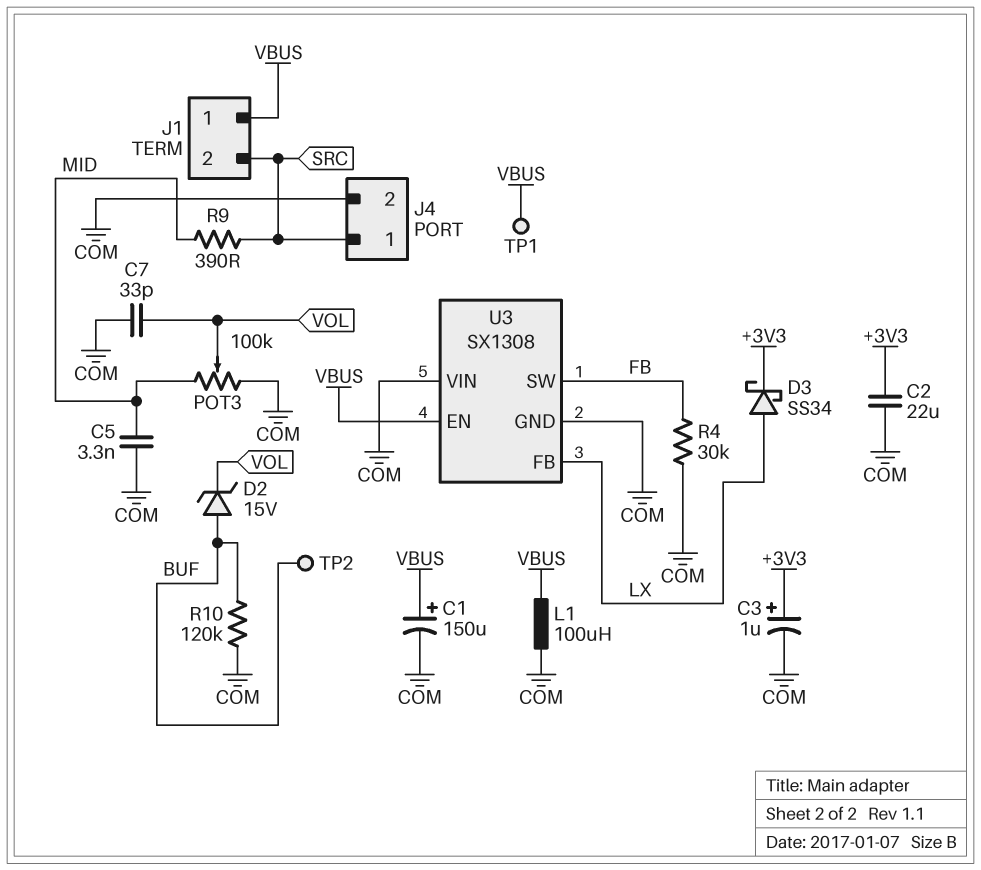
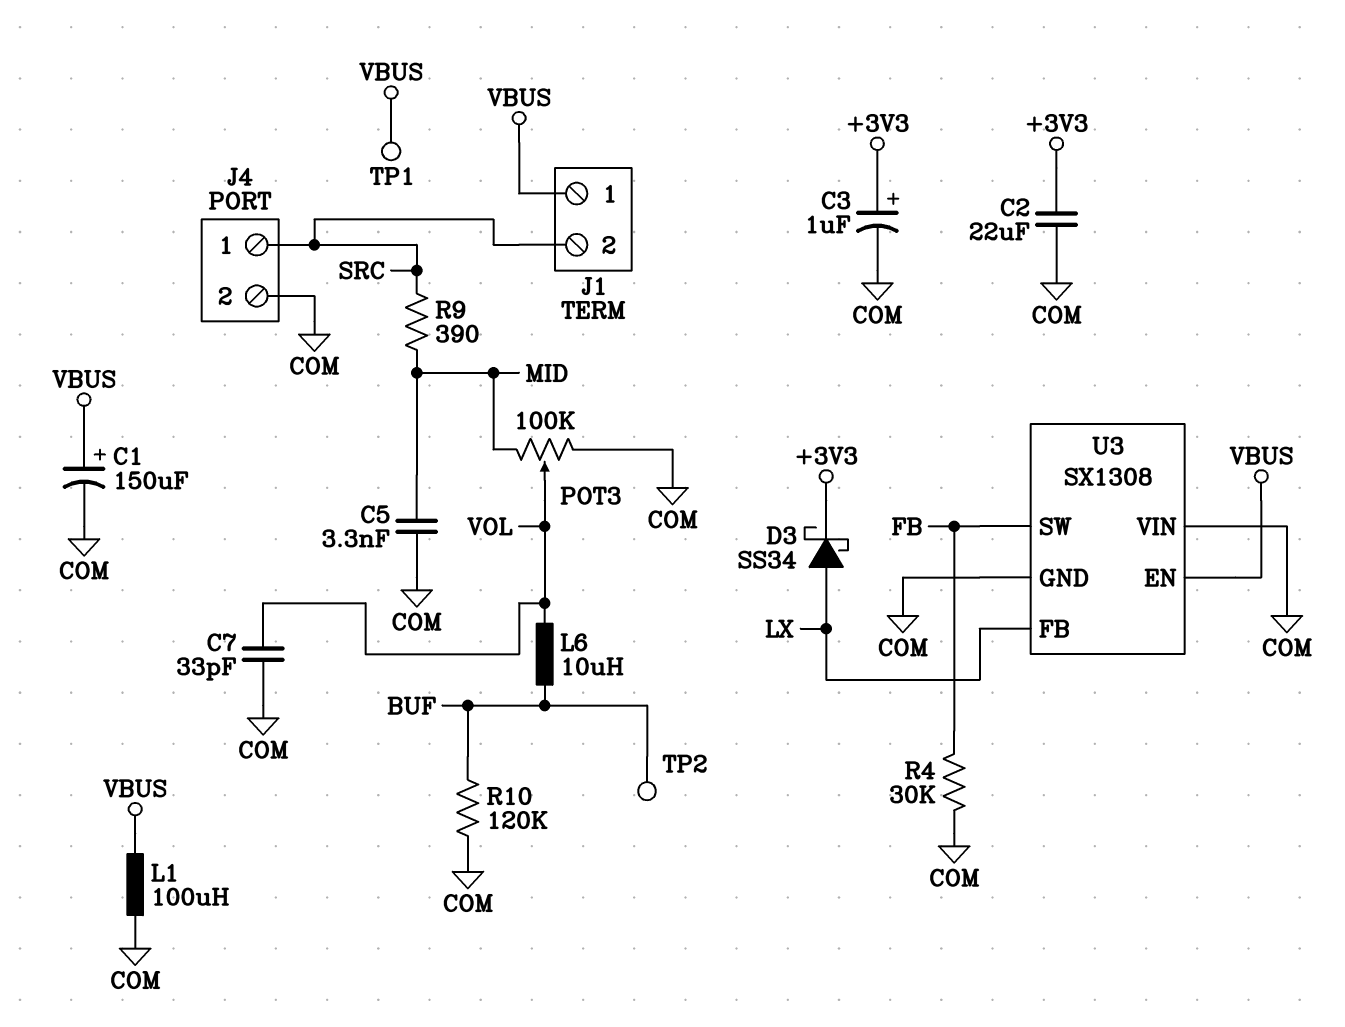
D2: zener 15V (A BUF, K VOL) -> none
L6: none -> 10uH (BUF, VOL)

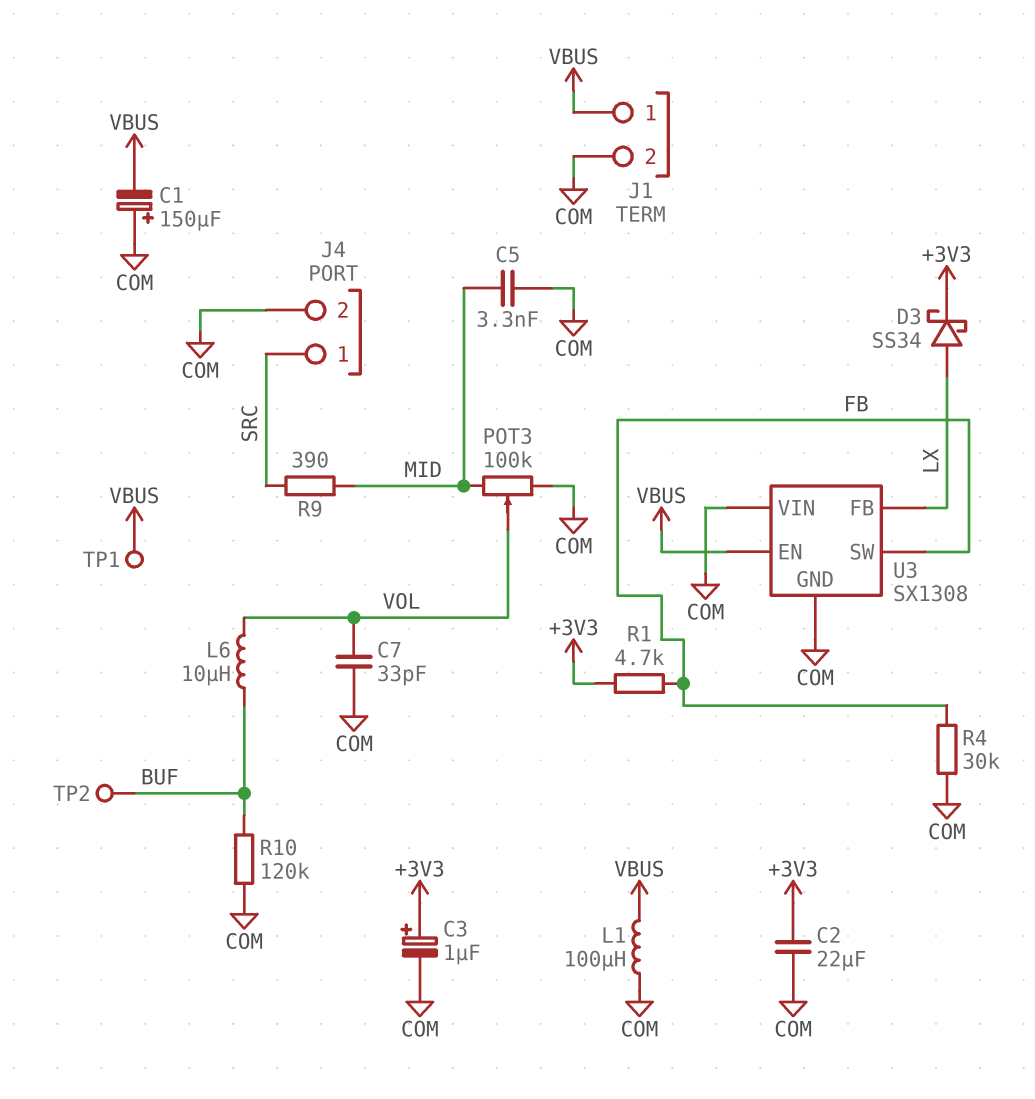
C1: 150uF (plus VBUS, minus COM) -> 150uF (plus COM, minus VBUS)
J1 pin 2: SRC -> COM
R1: none -> 4.7k (+3V3, FB)

